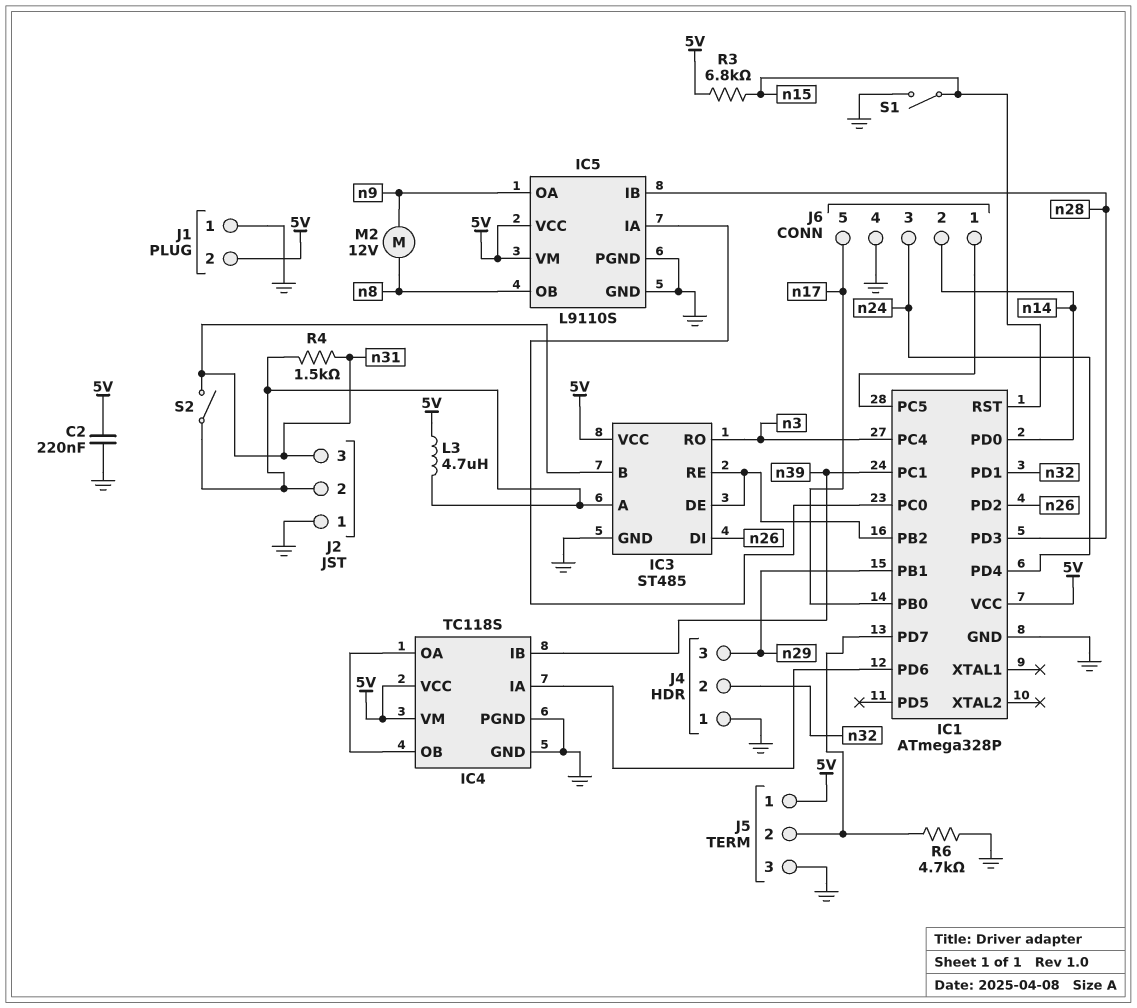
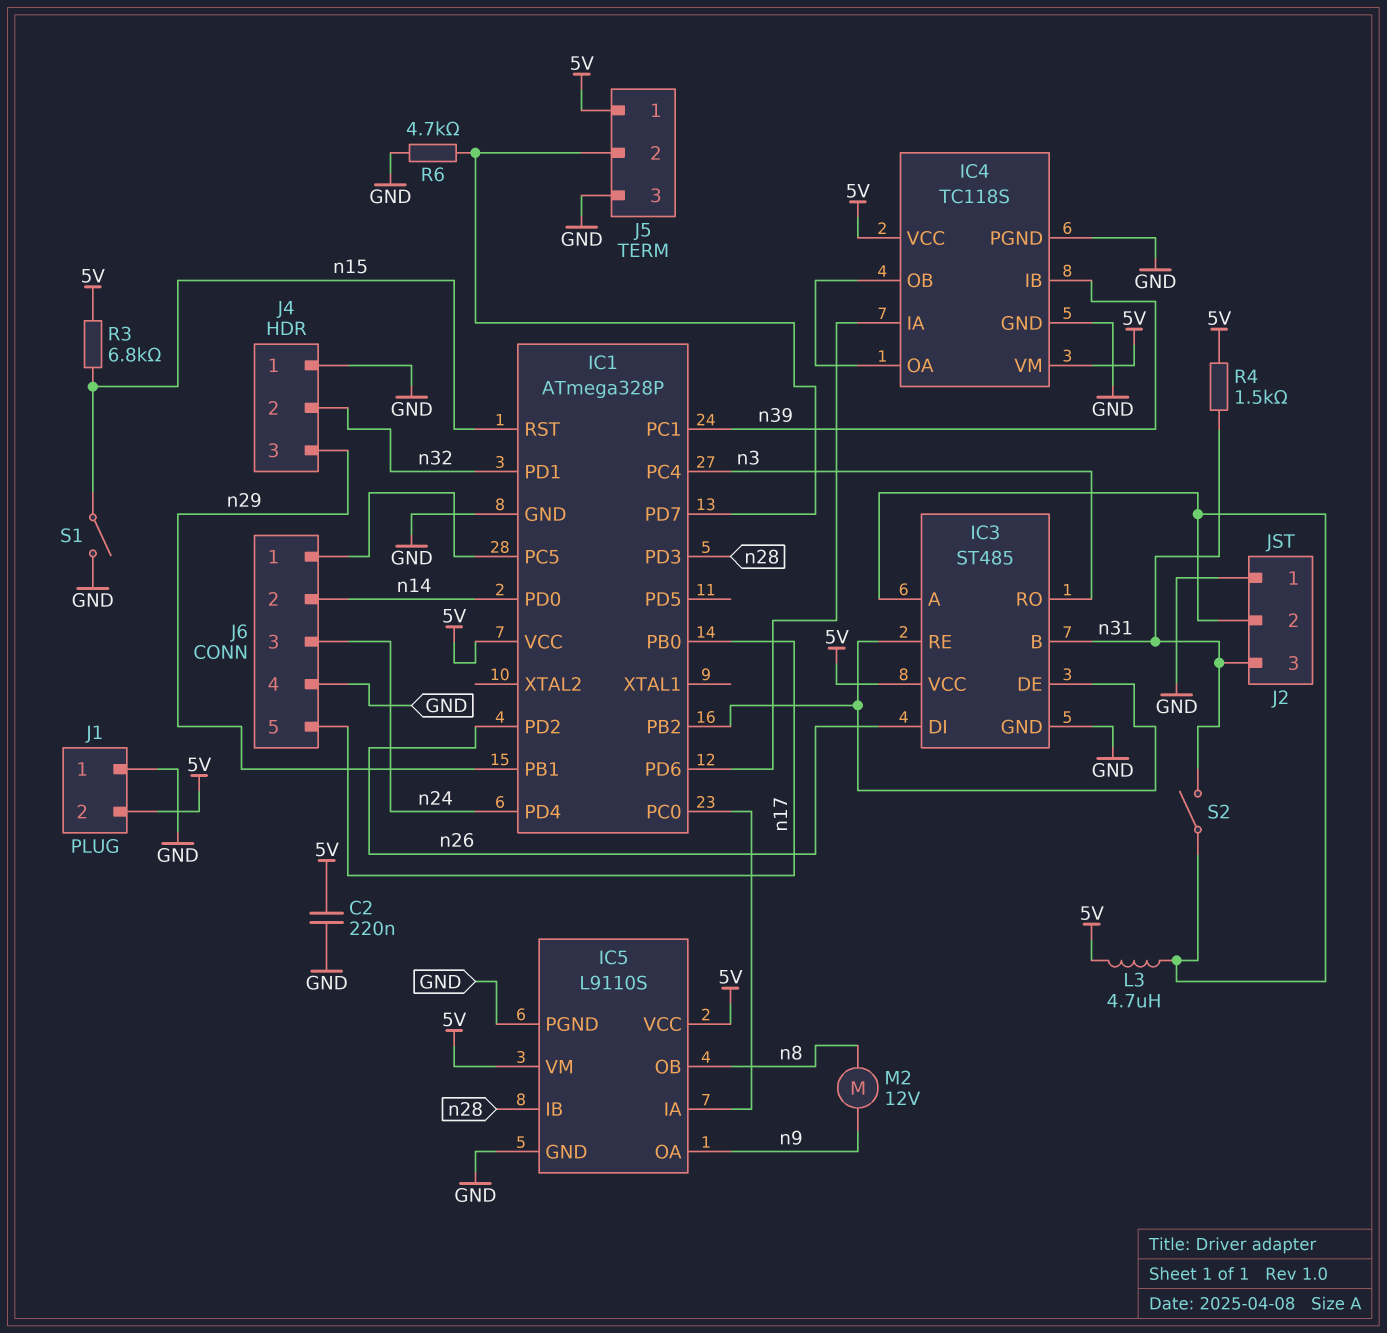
R4: 1.5k (IC3/A, n31) -> 1.5k (5V, n31)

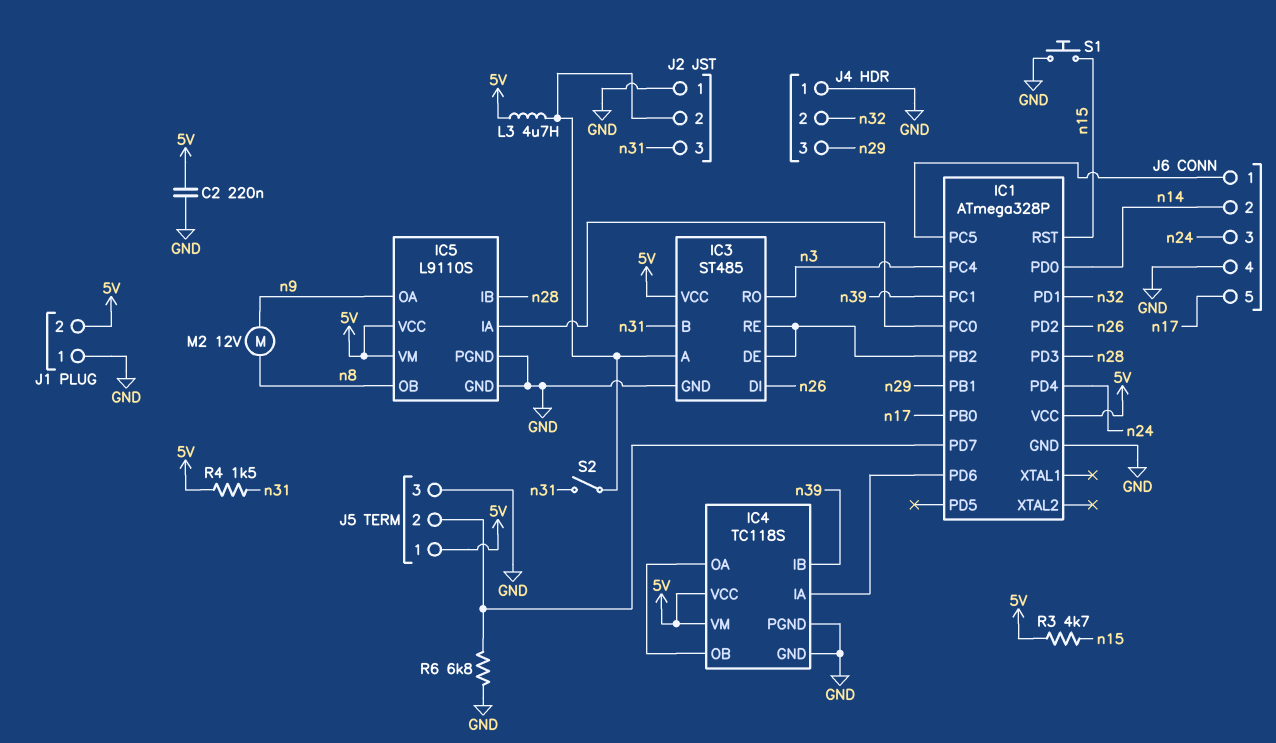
R3: 6.8k (5V, n15) -> 4.7k (5V, n15)
R6: 4.7k (GND, IC1/PD7) -> 6.8k (GND, IC1/PD7)
S1: switch (GND, n15) -> button (GND, n15)

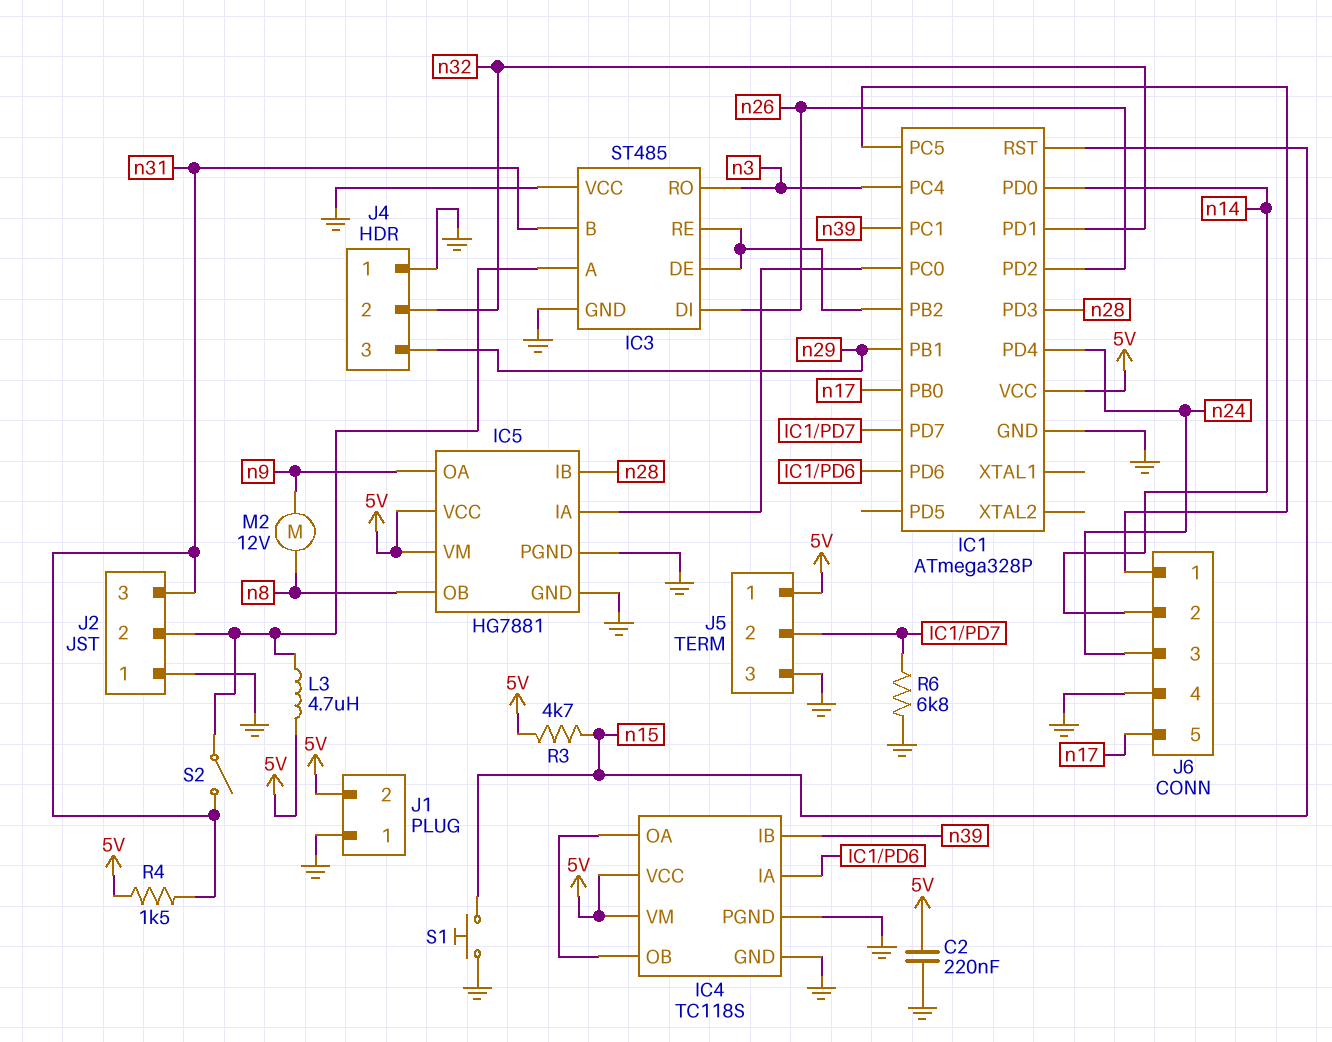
IC3 pin VCC: 5V -> GND
IC5: L9110S -> HG7881

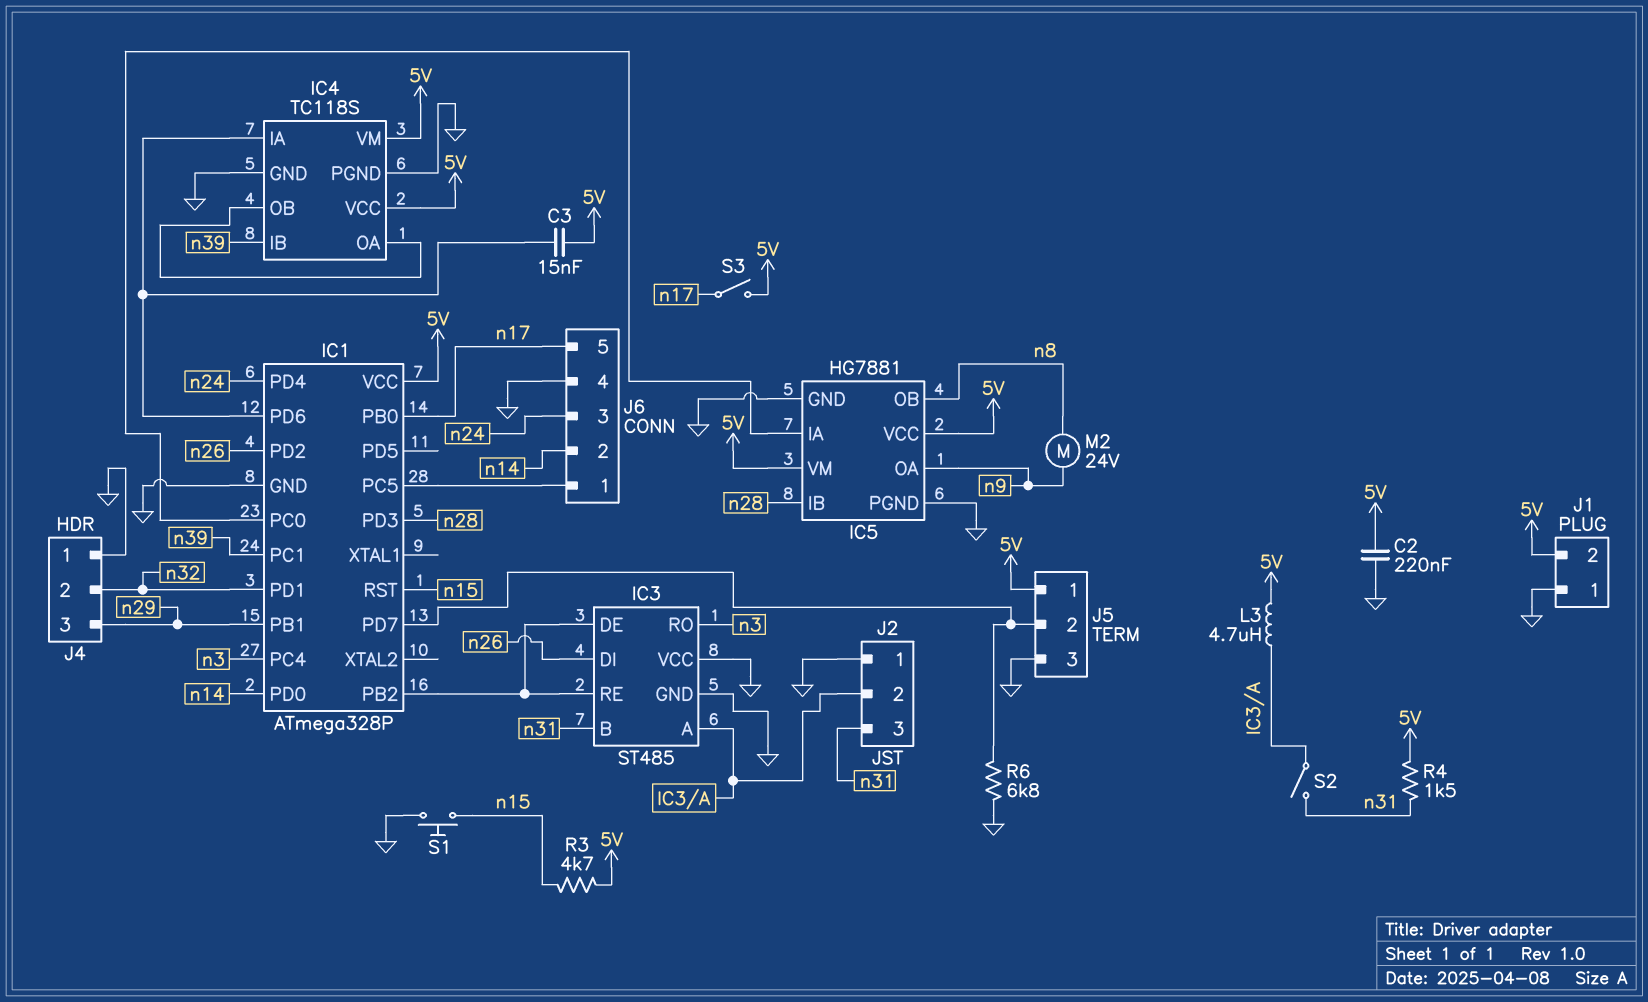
C3: none -> 15nF (5V, IC1/PD6)
M2: motor 12V (n8, n9) -> motor 24V (n8, n9)
S3: none -> switch (5V, n17)

